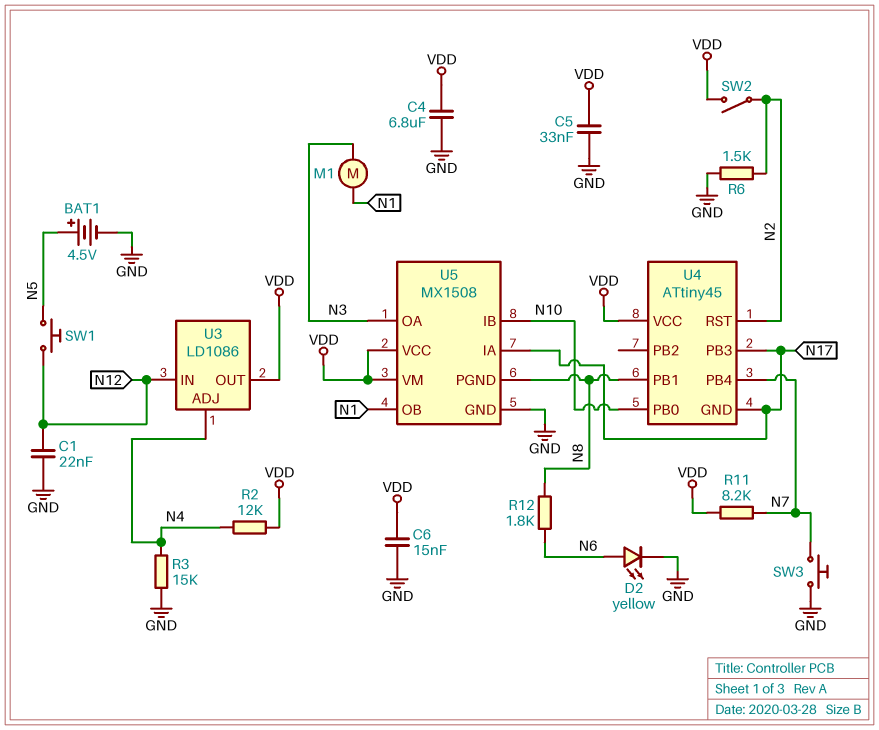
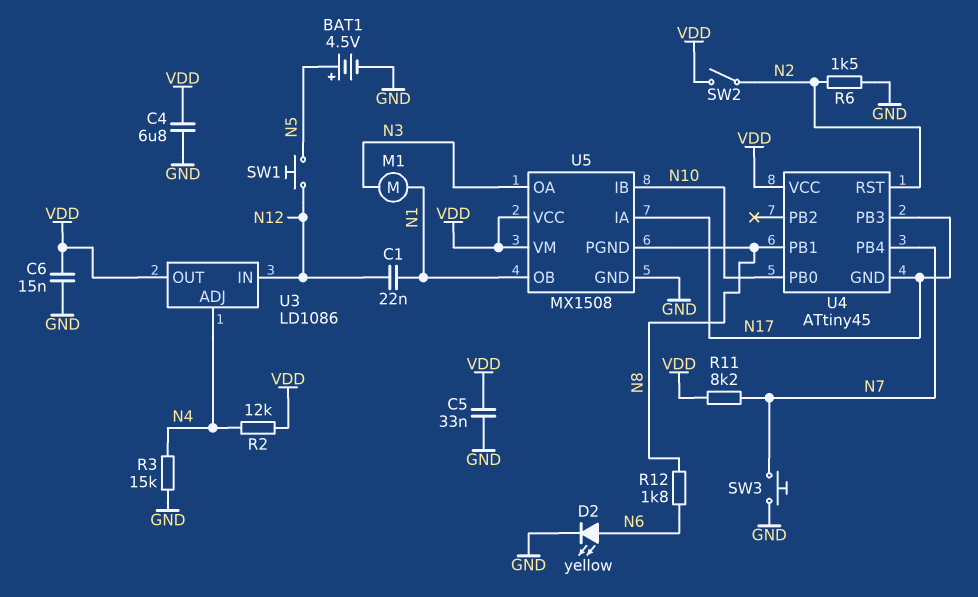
C1: 22nF (GND, N12) -> 22nF (N1, N12)

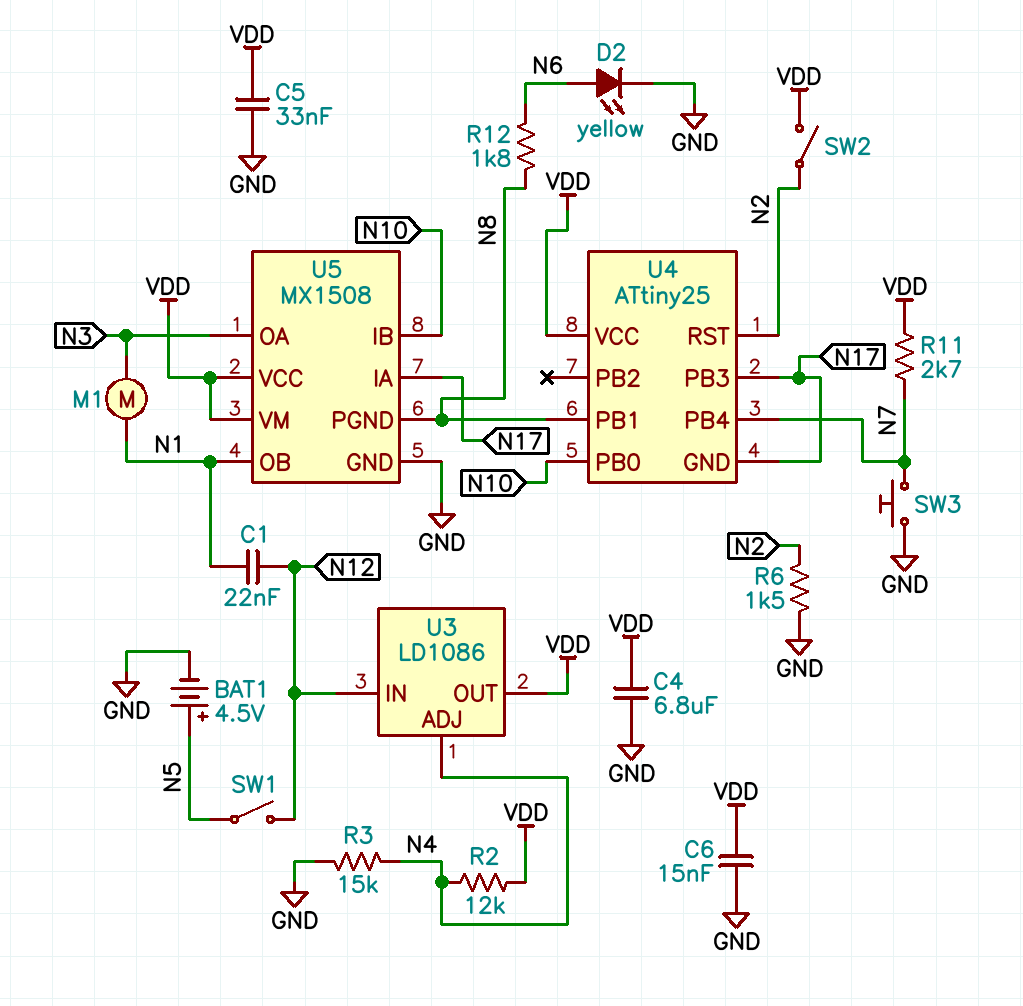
R11: 8.2k (N7, VDD) -> 2.7k (N7, VDD)
SW1: button (N5, N12) -> switch (N5, N12)
U4: ATtiny45 -> ATtiny25

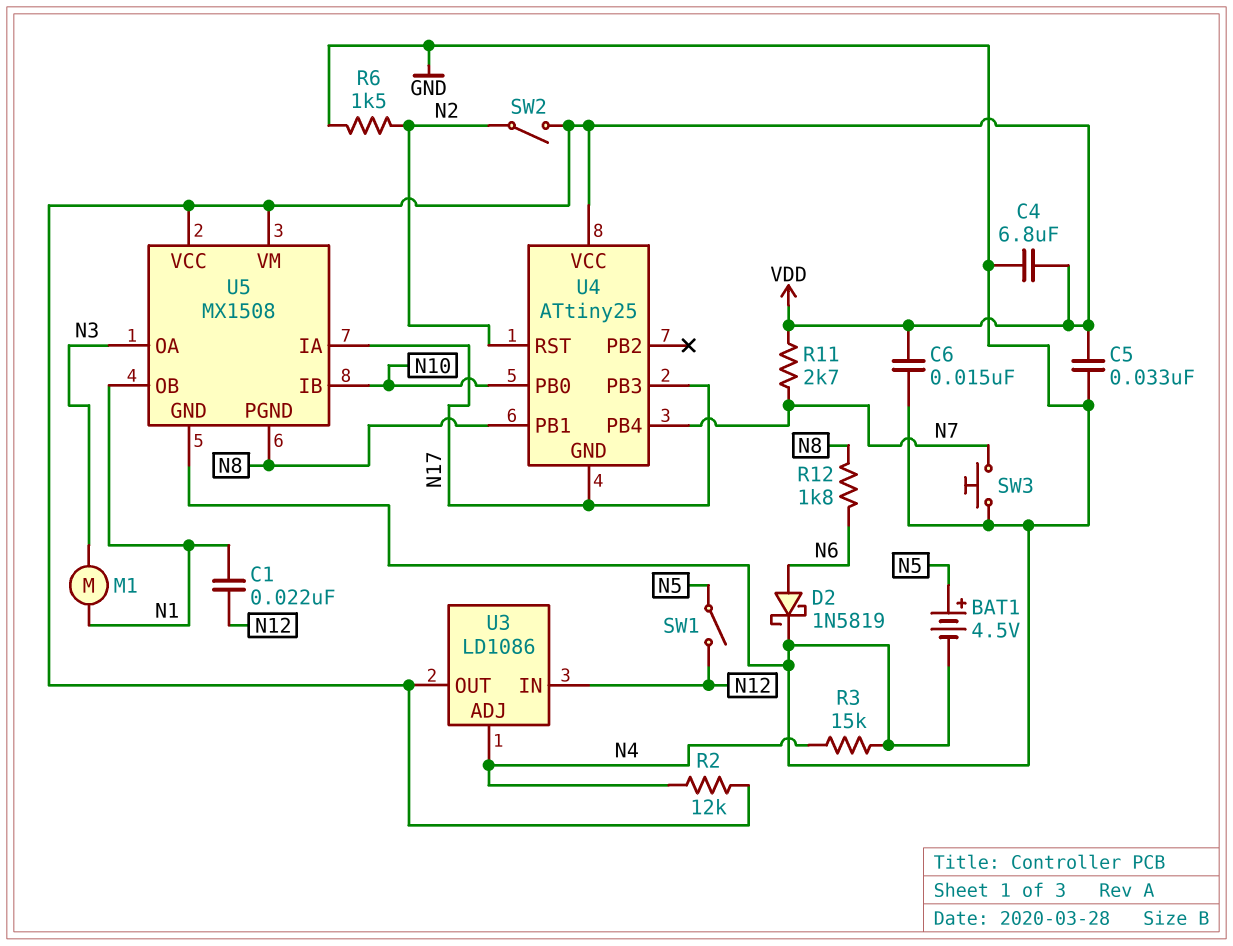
D2: LED yellow (A N6, K GND) -> schottky 1N5819 (A N6, K GND)

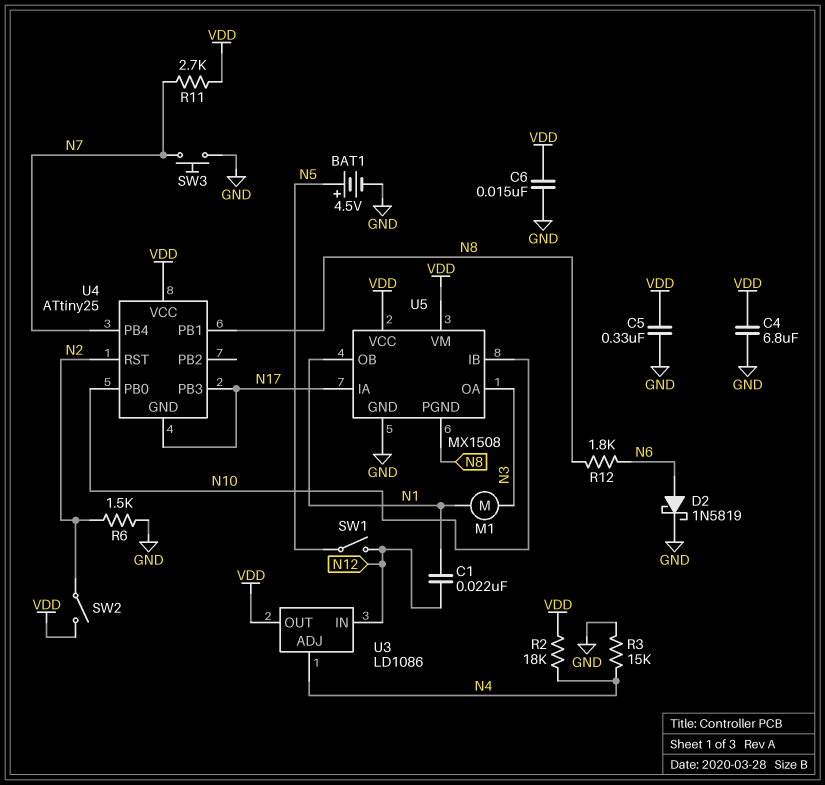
C5: 33nF (GND, VDD) -> 330nF (GND, VDD)
R2: 12k (N4, VDD) -> 18k (N4, VDD)

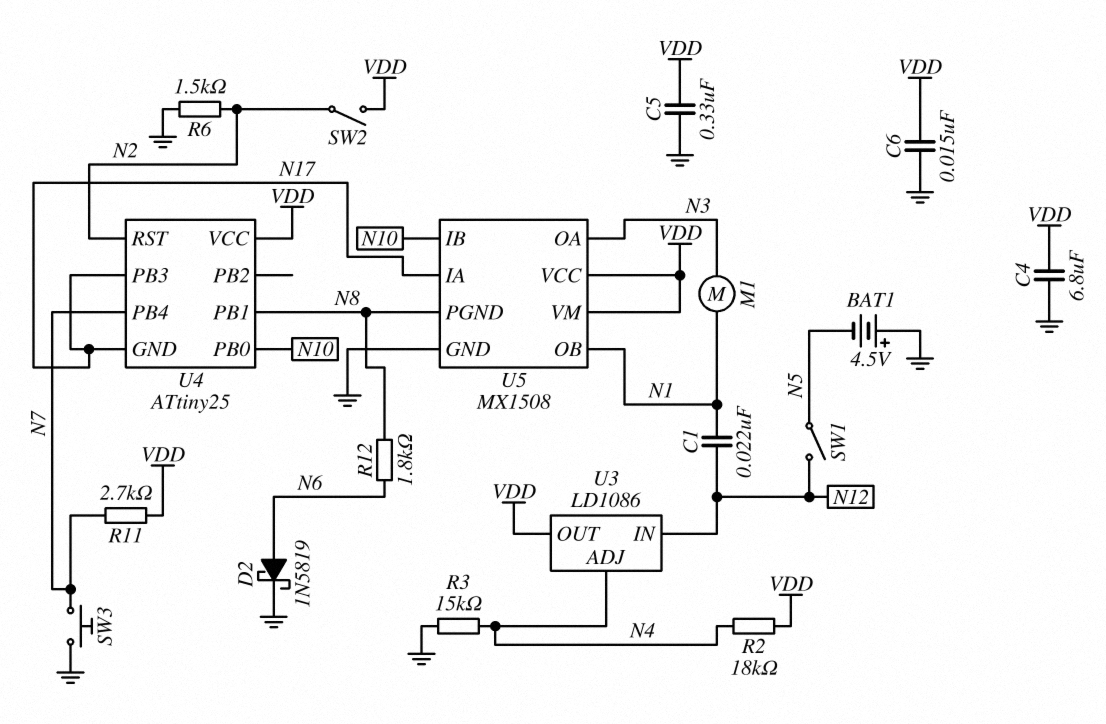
BAT1: 4.5V (plus N5, minus GND) -> 4.5V (plus GND, minus N5)

